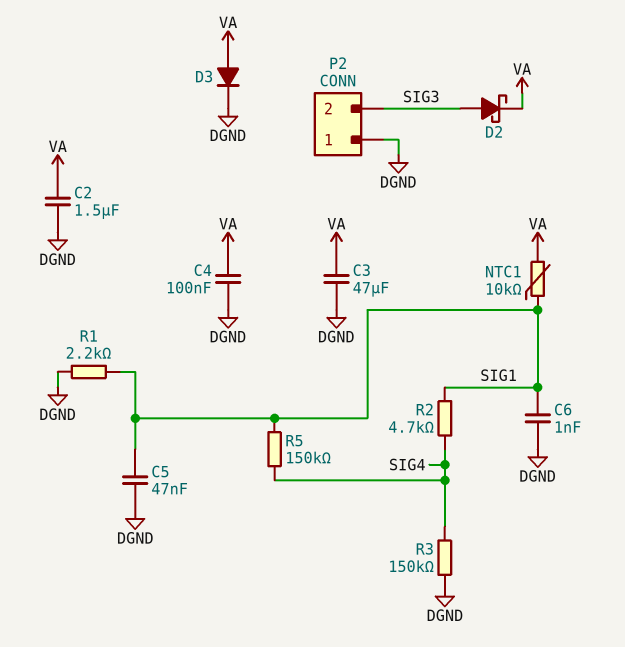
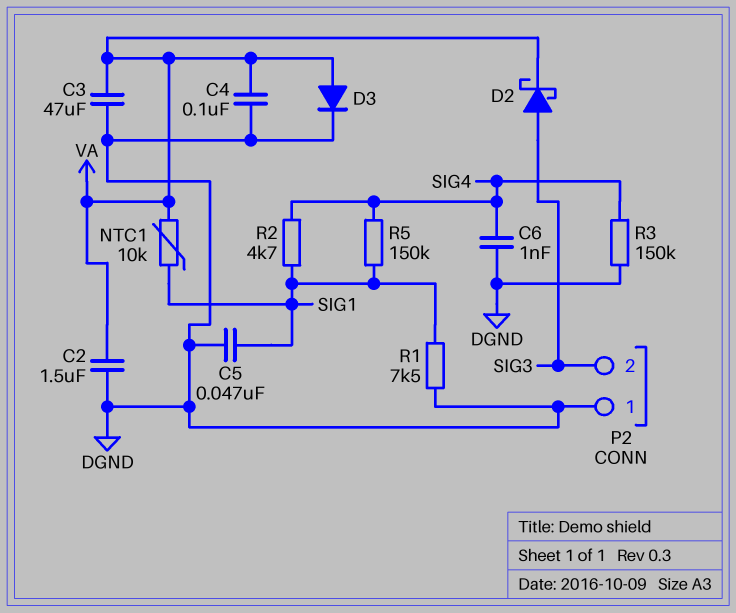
C6: 1nF (DGND, SIG1) -> 1nF (DGND, SIG4)
R1: 2.2k (DGND, SIG1) -> 7.5k (DGND, SIG1)

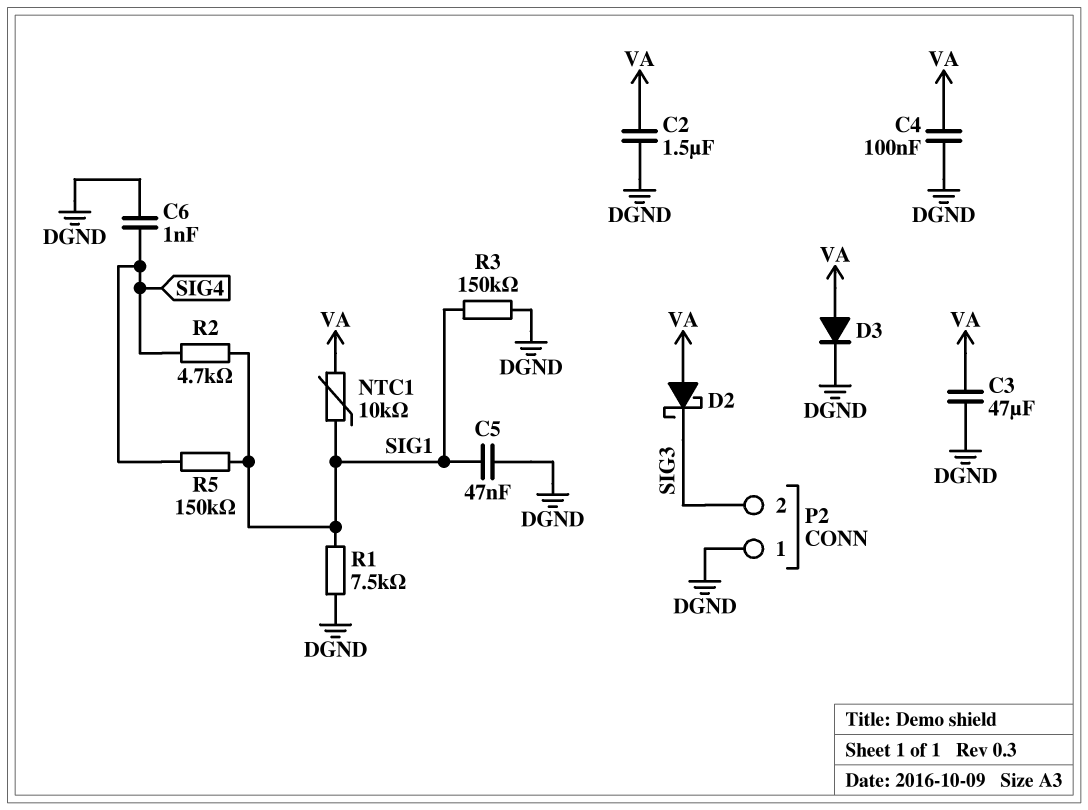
D2: schottky (A SIG3, K VA) -> schottky (A VA, K SIG3)
R3: 150k (DGND, SIG4) -> 150k (DGND, SIG1)

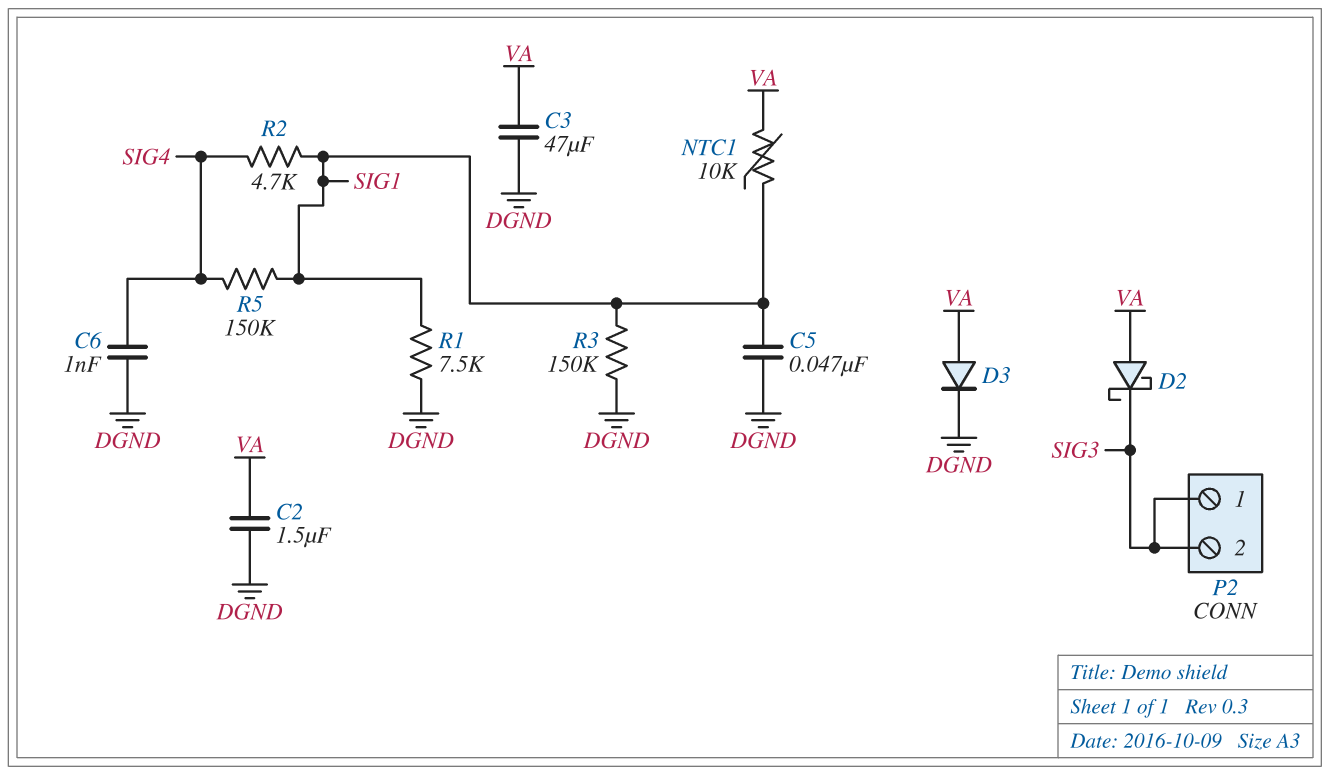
C4: 100nF (DGND, VA) -> none
P2 pin 1: DGND -> SIG3

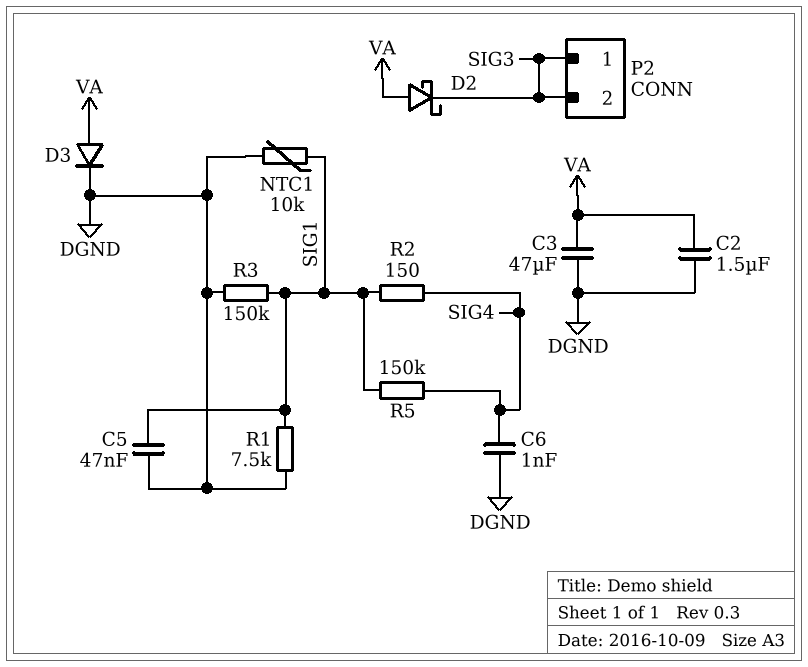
NTC1: 10k (SIG1, VA) -> 10k (DGND, SIG1)
R2: 4.7k (SIG1, SIG4) -> 150 (SIG1, SIG4)

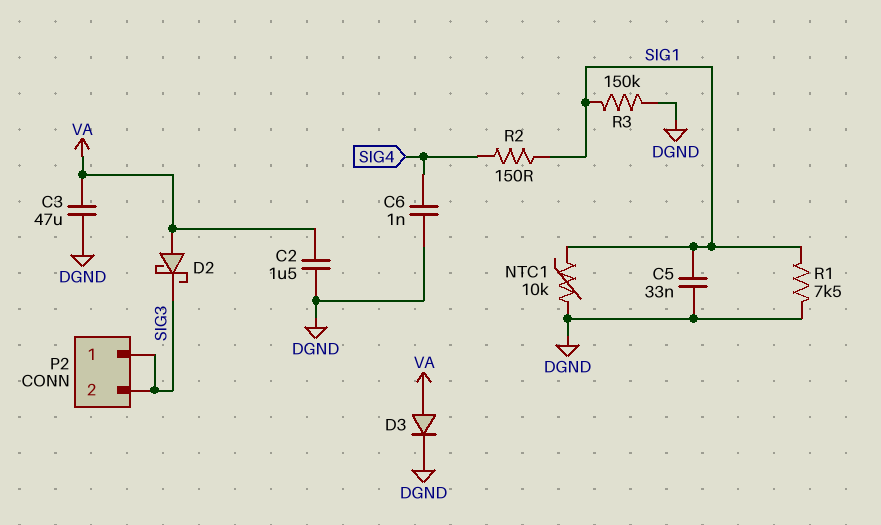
C5: 47nF (DGND, SIG1) -> 33nF (DGND, SIG1)
R5: 150k (SIG1, SIG4) -> none

